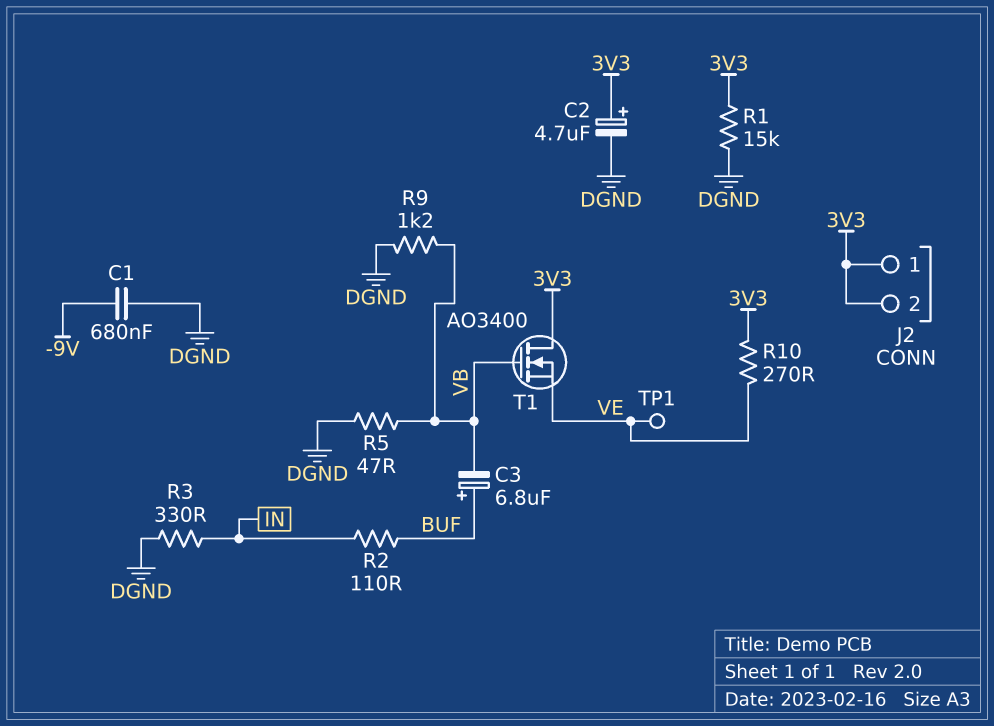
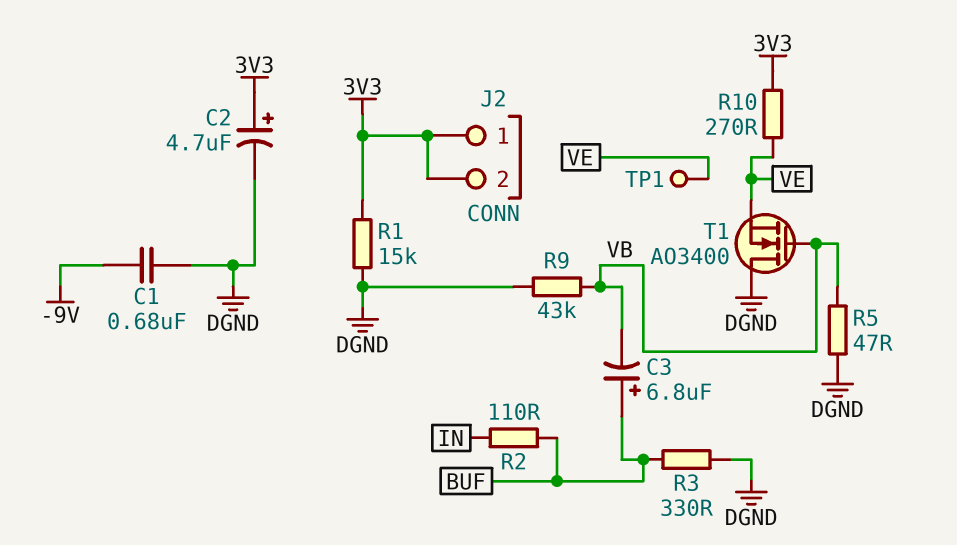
R3: 330 (DGND, IN) -> 330 (BUF, DGND)
R9: 1.2k (DGND, VB) -> 43k (DGND, VB)
T1: NMOS AO3400 (G VB, D 3V3, S VE) -> NMOS AO3400 (G VB, D DGND, S VE)

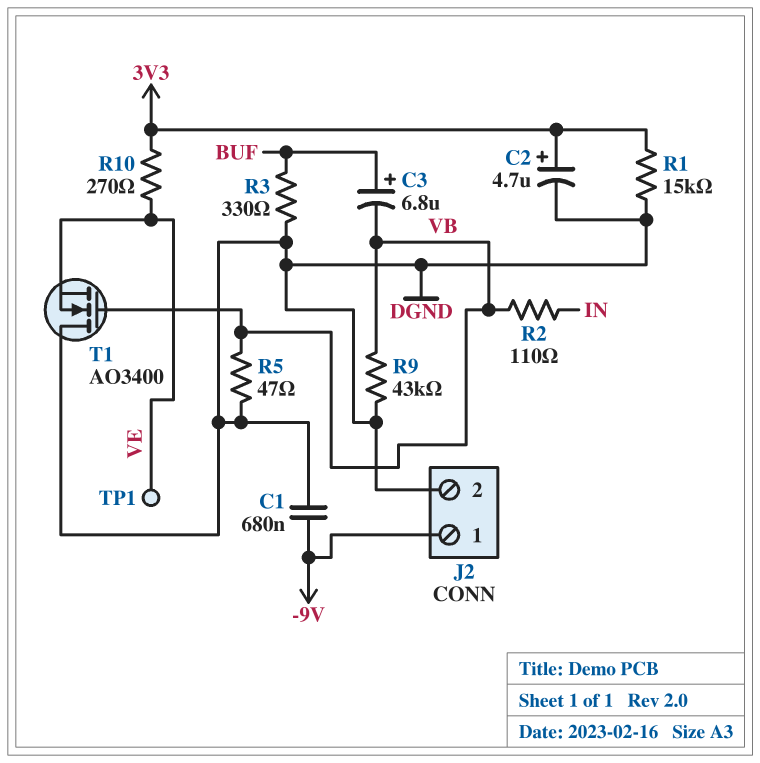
J2 pin 1: 3V3 -> -9V
J2 pin 2: 3V3 -> DGND
R2: 110 (BUF, IN) -> 110 (IN, VB)

